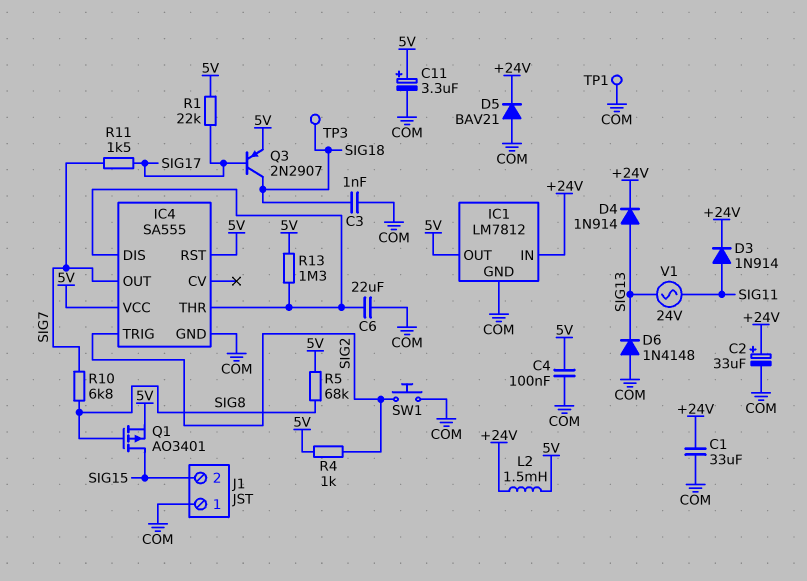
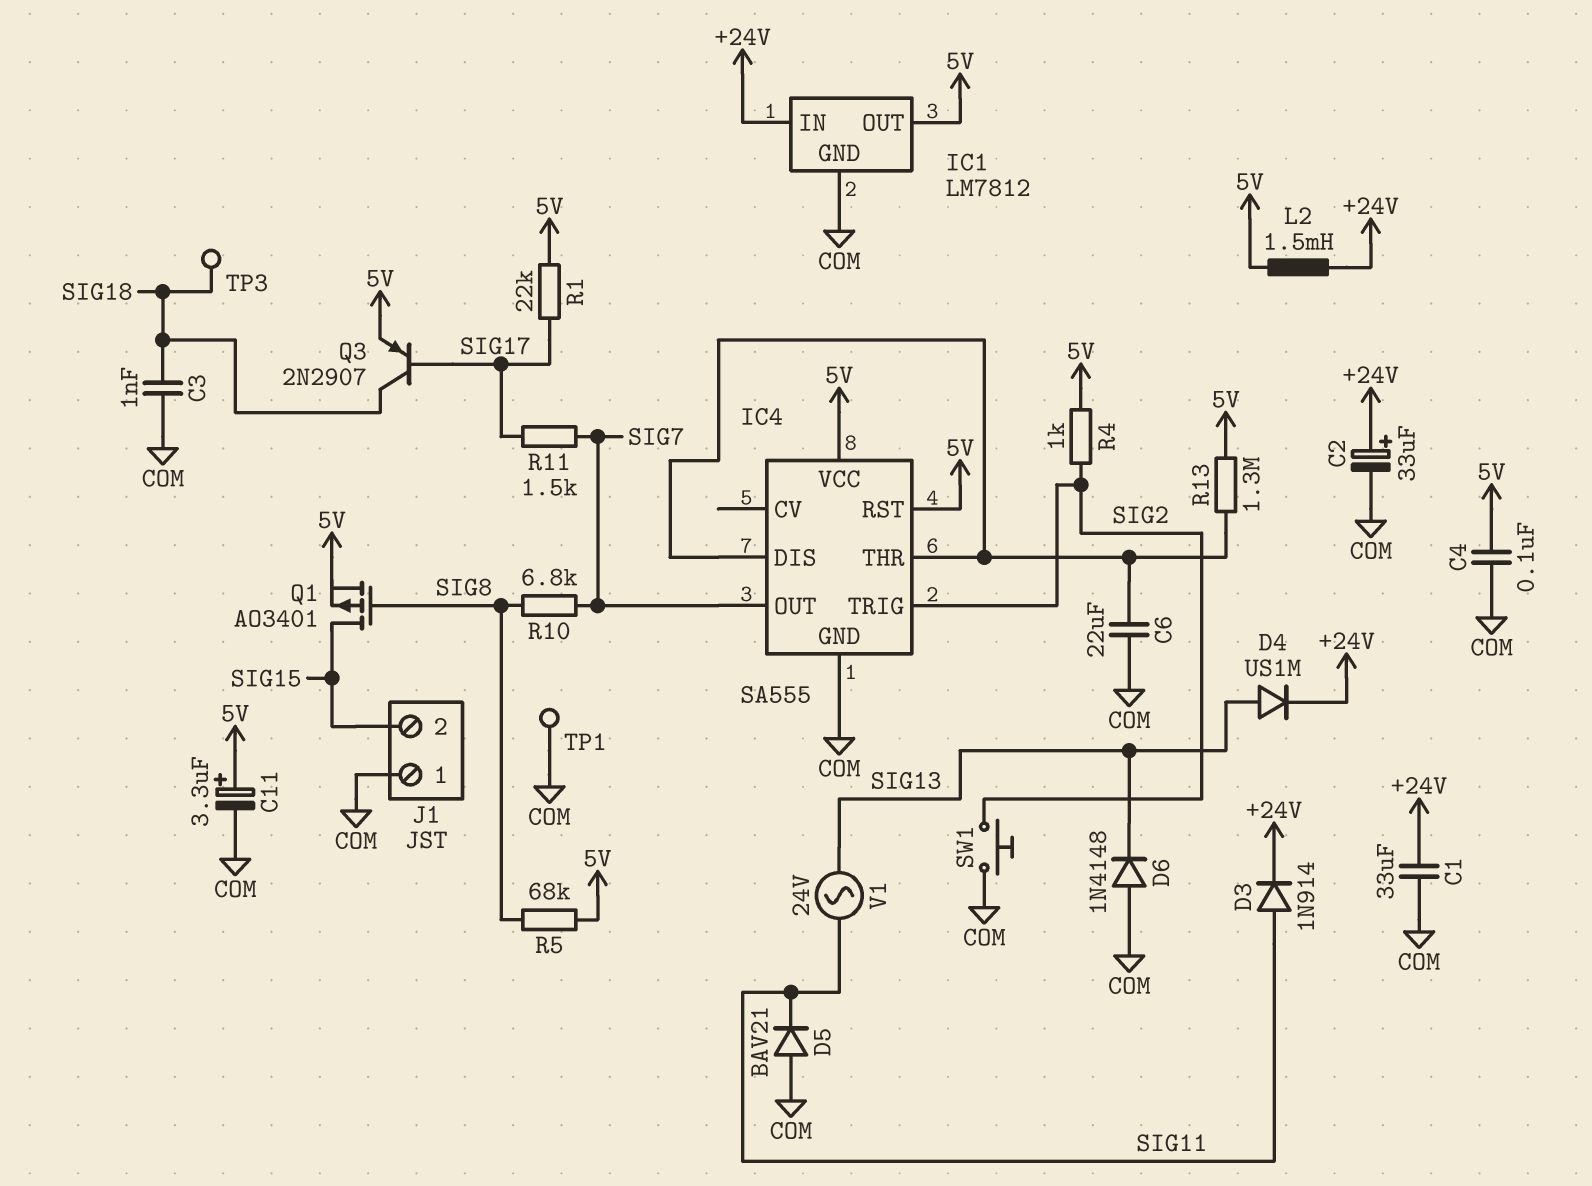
D4: diode 1N914 (A SIG13, K +24V) -> diode US1M (A SIG13, K +24V)
D5: diode BAV21 (A COM, K +24V) -> diode BAV21 (A COM, K SIG11)

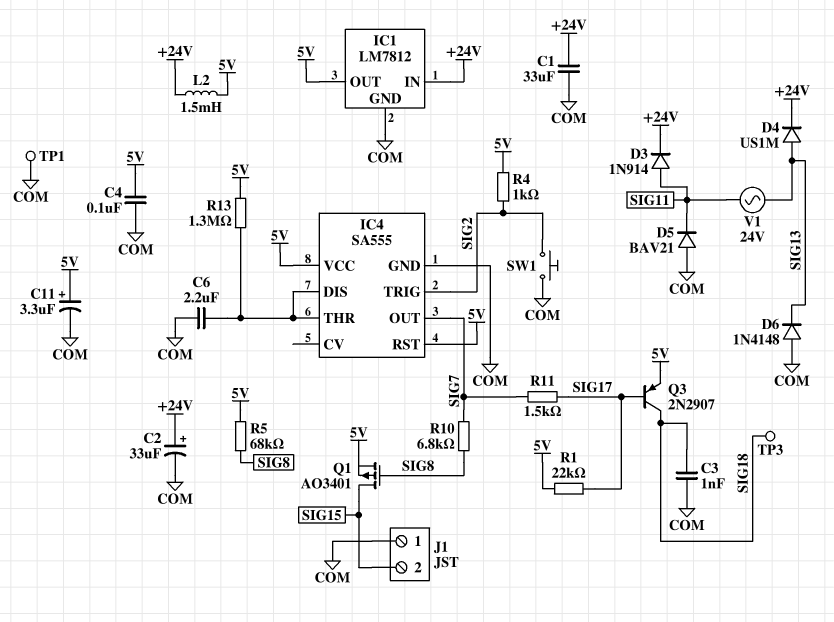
C6: 22uF (COM, IC4/DIS) -> 2.2uF (COM, IC4/DIS)

